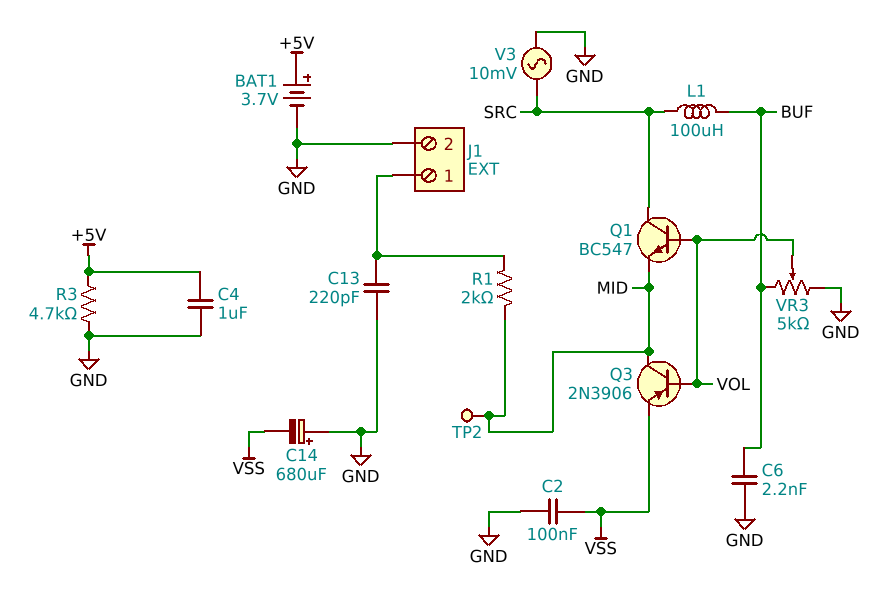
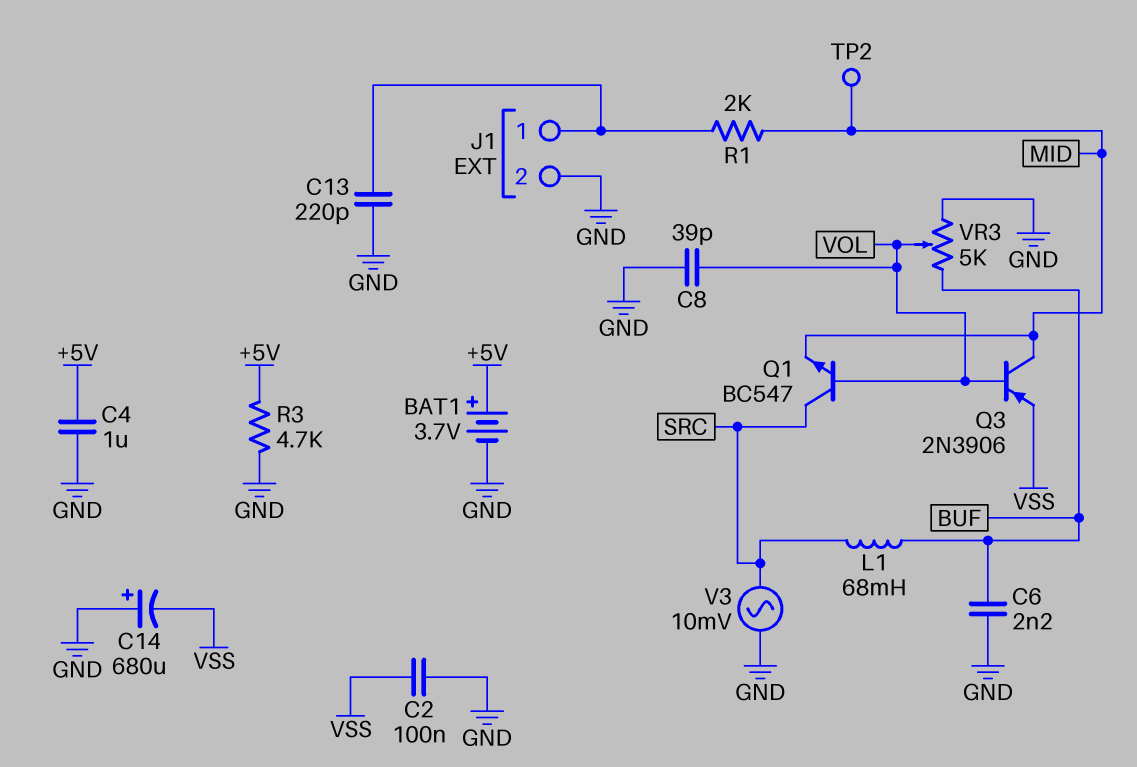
C8: none -> 39pF (GND, VOL)
L1: 100uH (BUF, SRC) -> 68mH (BUF, SRC)

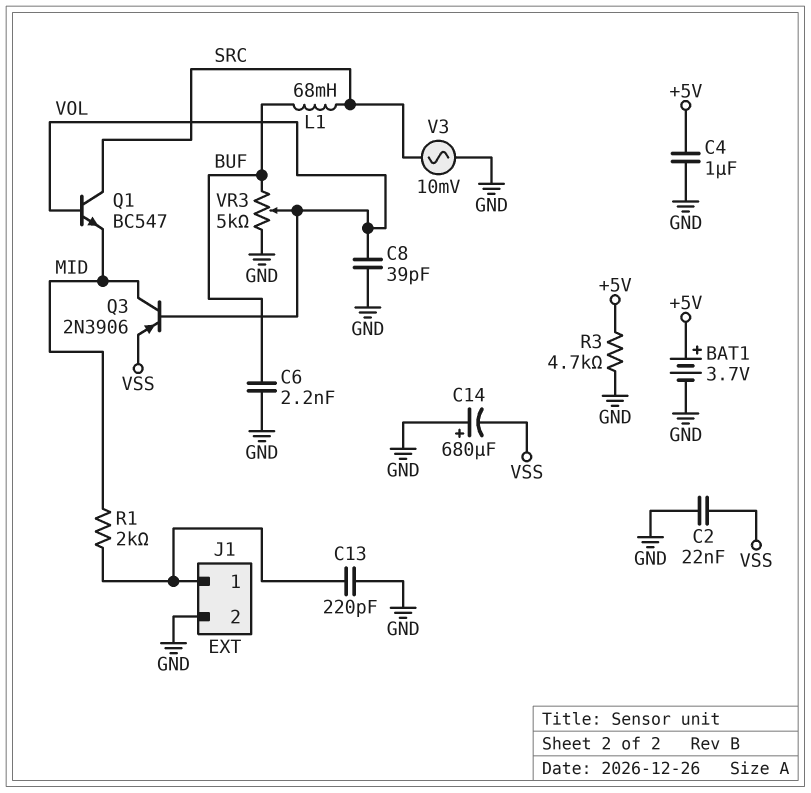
C2: 100nF (GND, VSS) -> 22nF (GND, VSS)
TP2: test point (MID) -> none

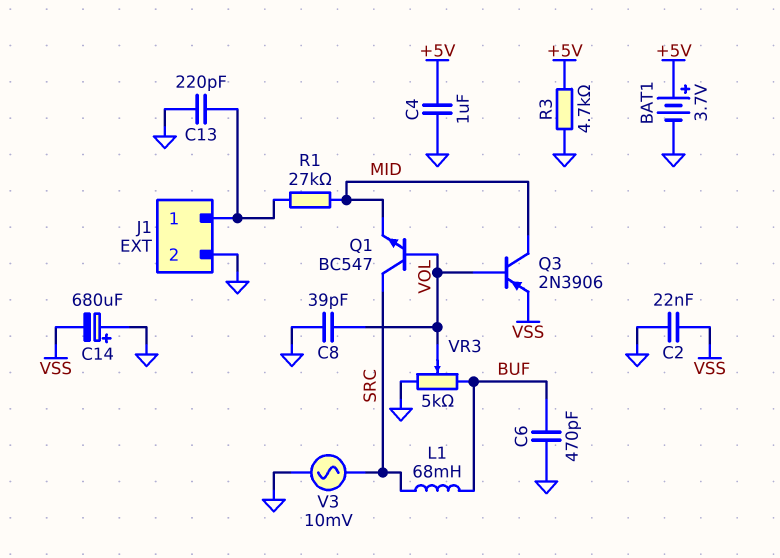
C6: 2.2nF (BUF, GND) -> 470pF (BUF, GND)
R1: 2k (J1/1, MID) -> 27k (J1/1, MID)

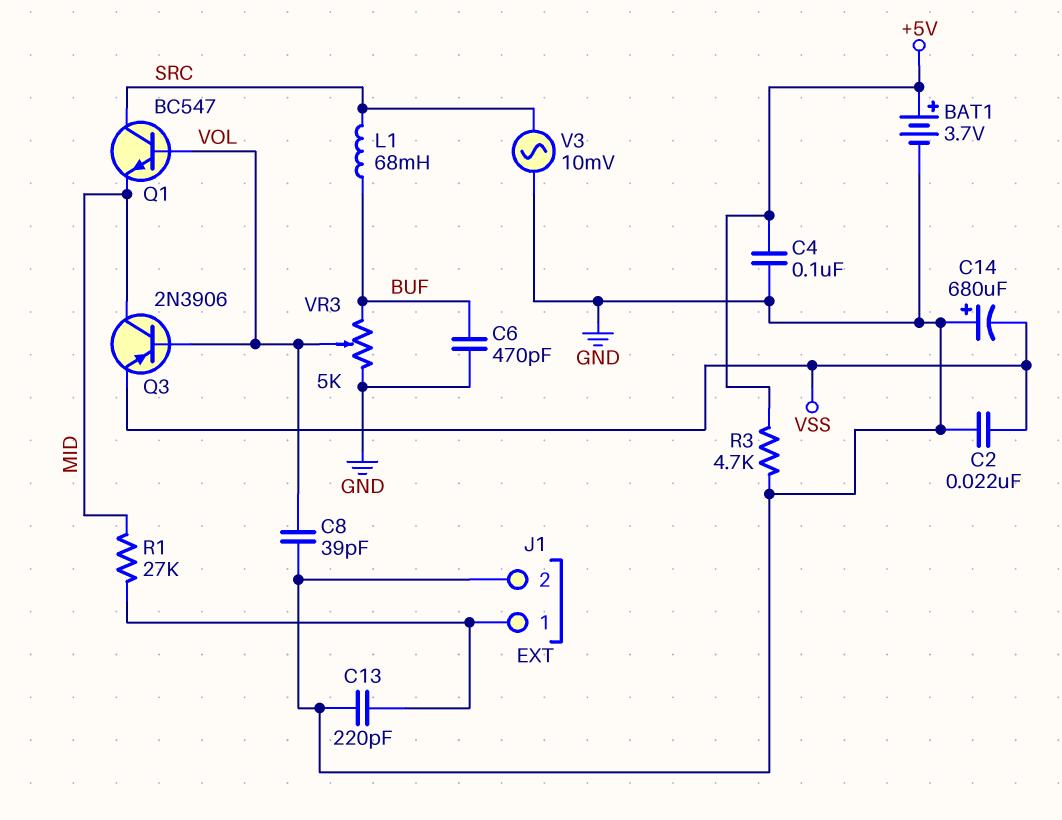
C4: 1uF (+5V, GND) -> 100nF (+5V, GND)

